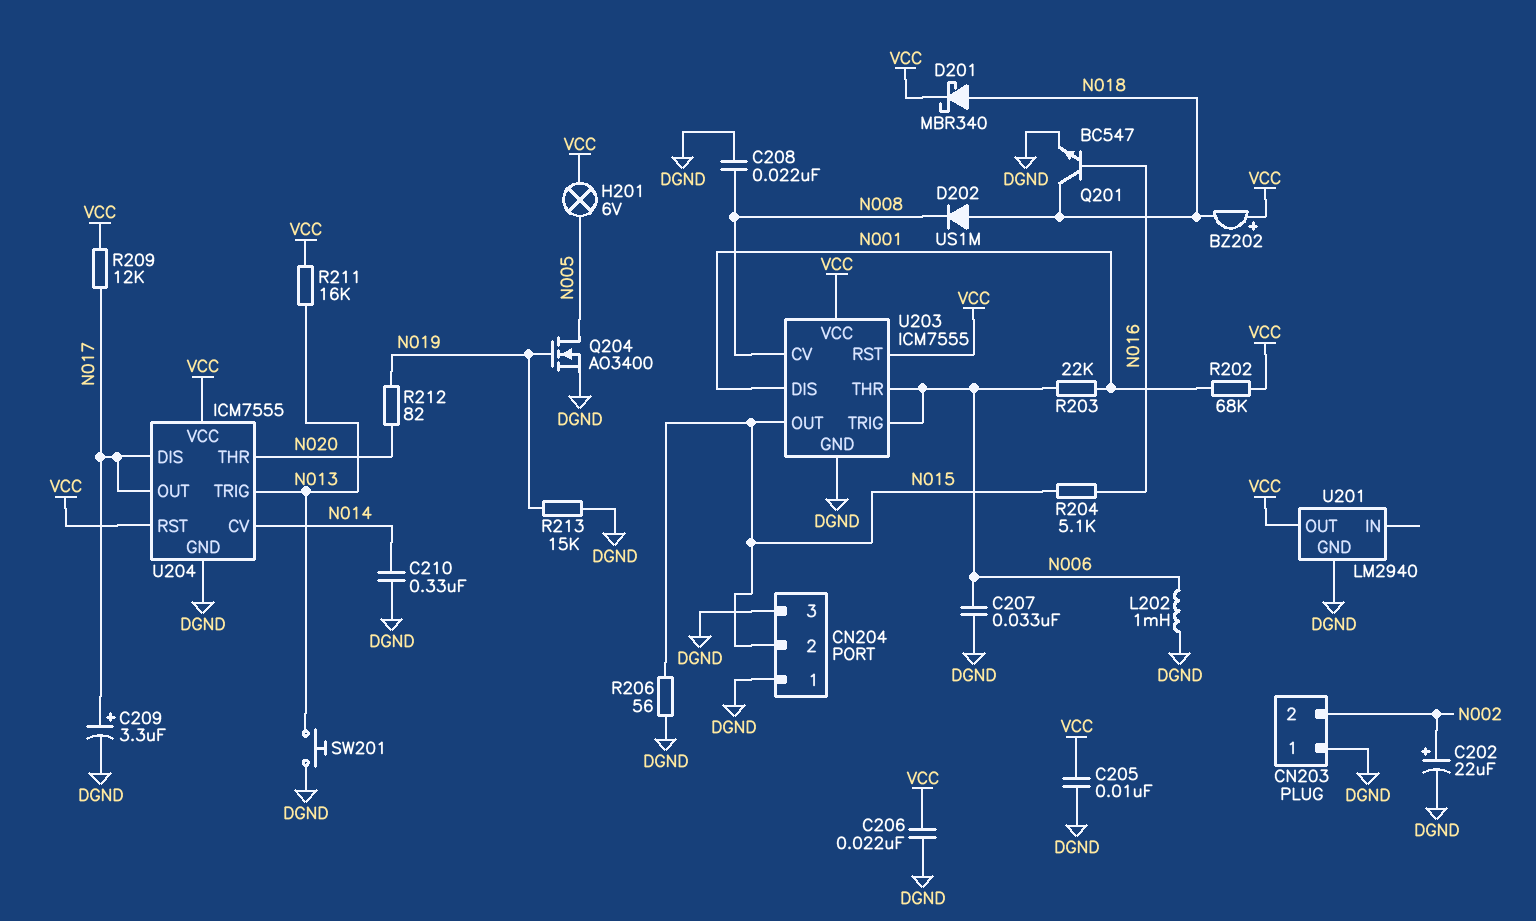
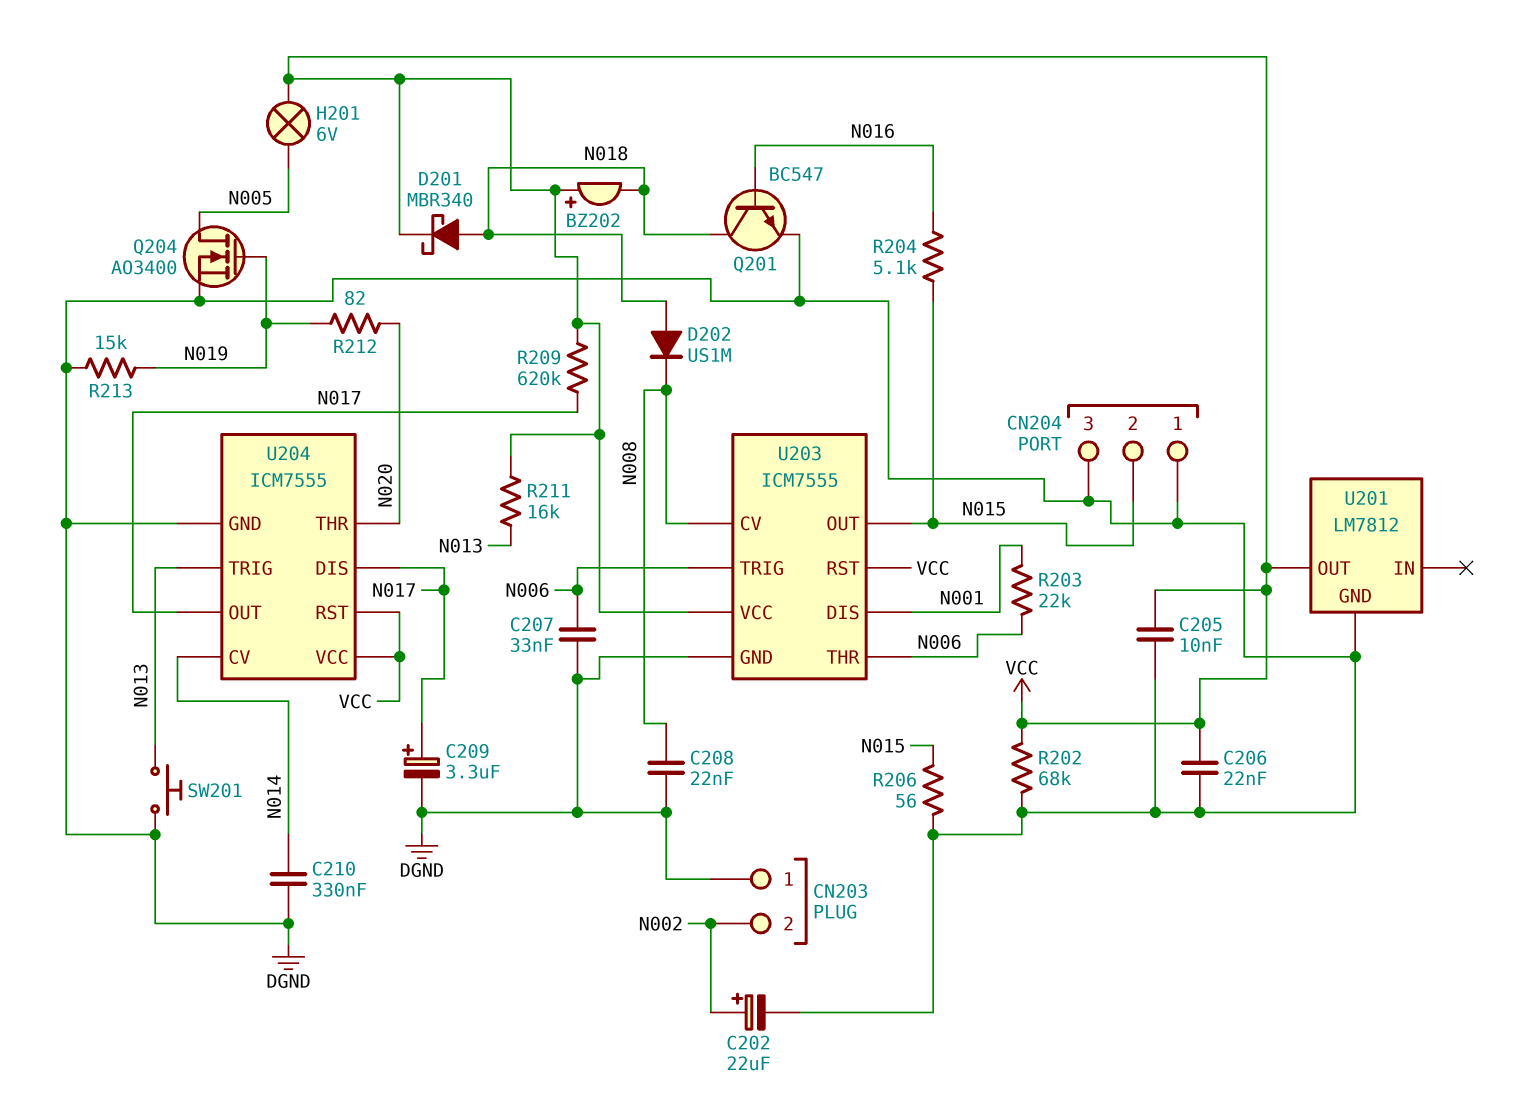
L202: 1mH (DGND, N006) -> none
R202: 68k (N001, VCC) -> 68k (DGND, VCC)
R209: 12k (N017, VCC) -> 620k (N017, VCC)
U201: LM2940 -> LM7812

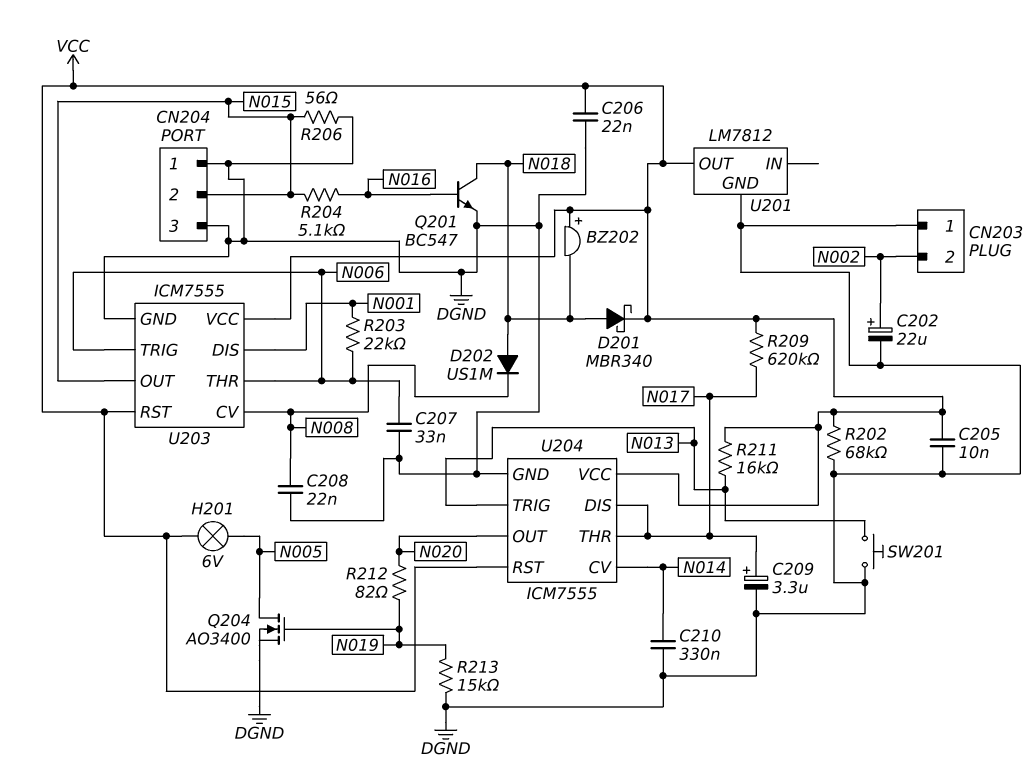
U204 pin OUT: N017 -> N020
U204 pin THR: N020 -> N017

